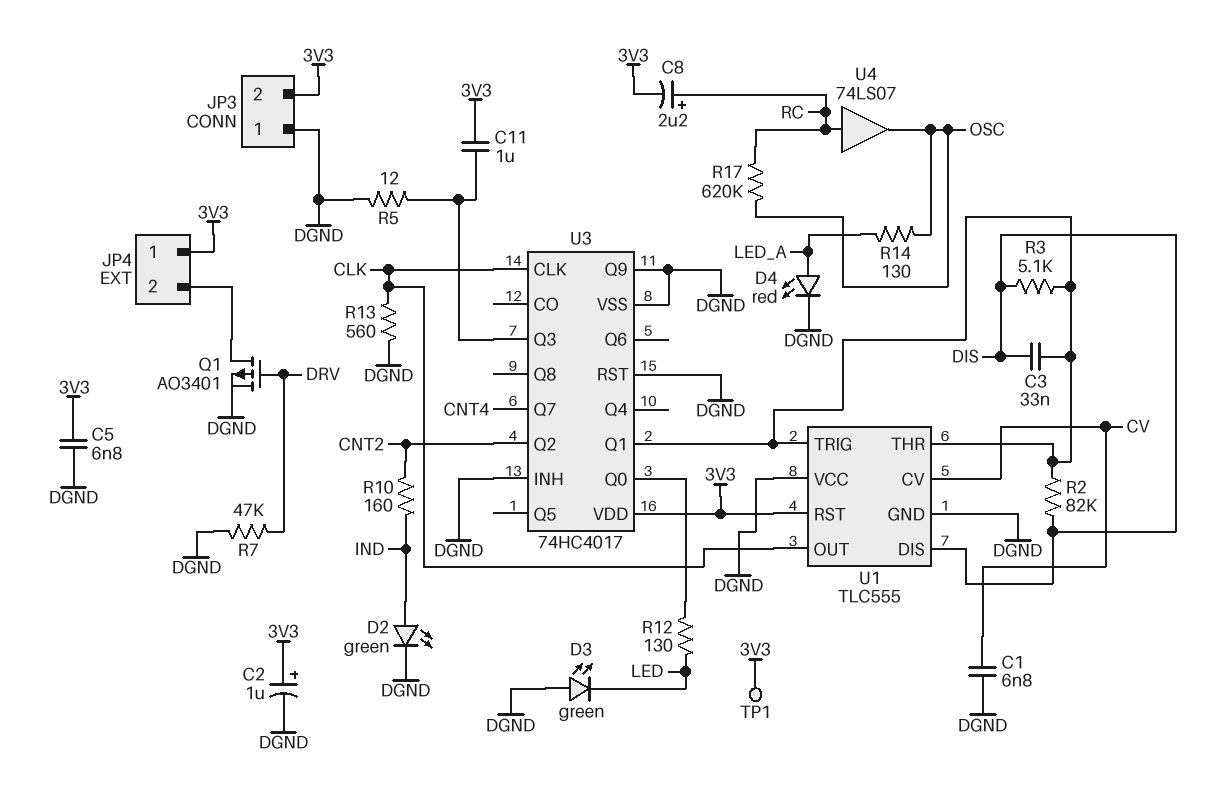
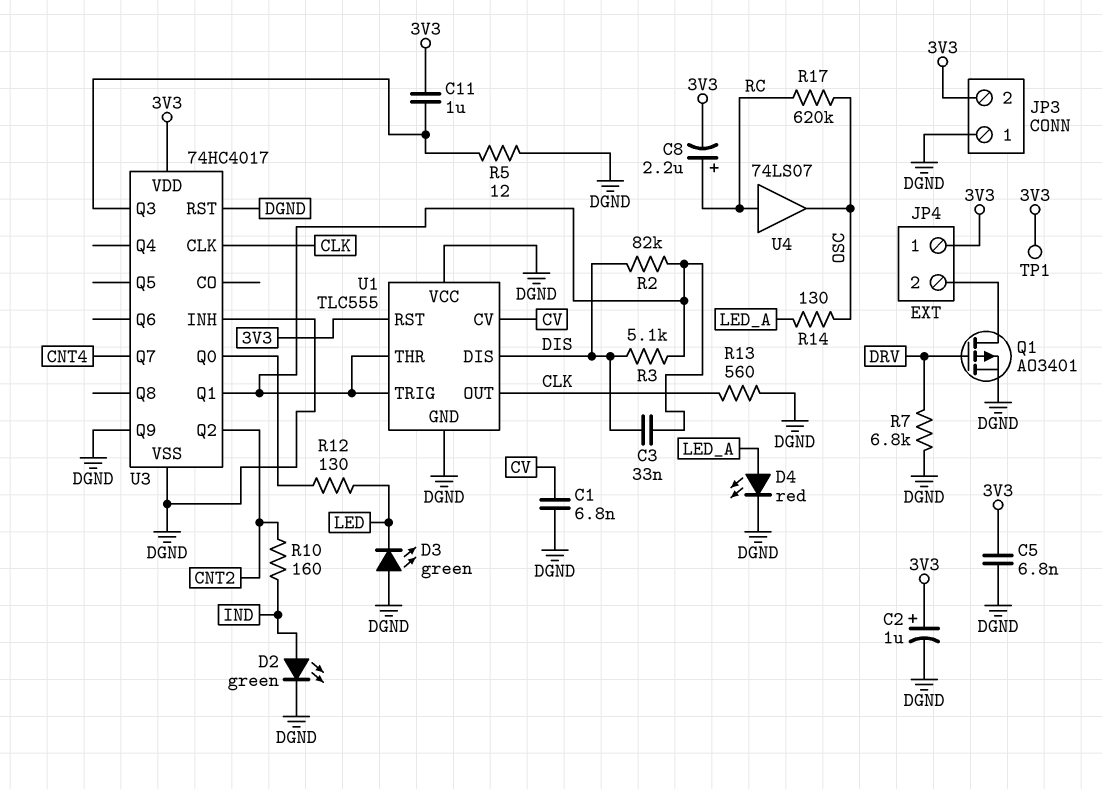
R7: 47k (DGND, DRV) -> 6.8k (DGND, DRV)

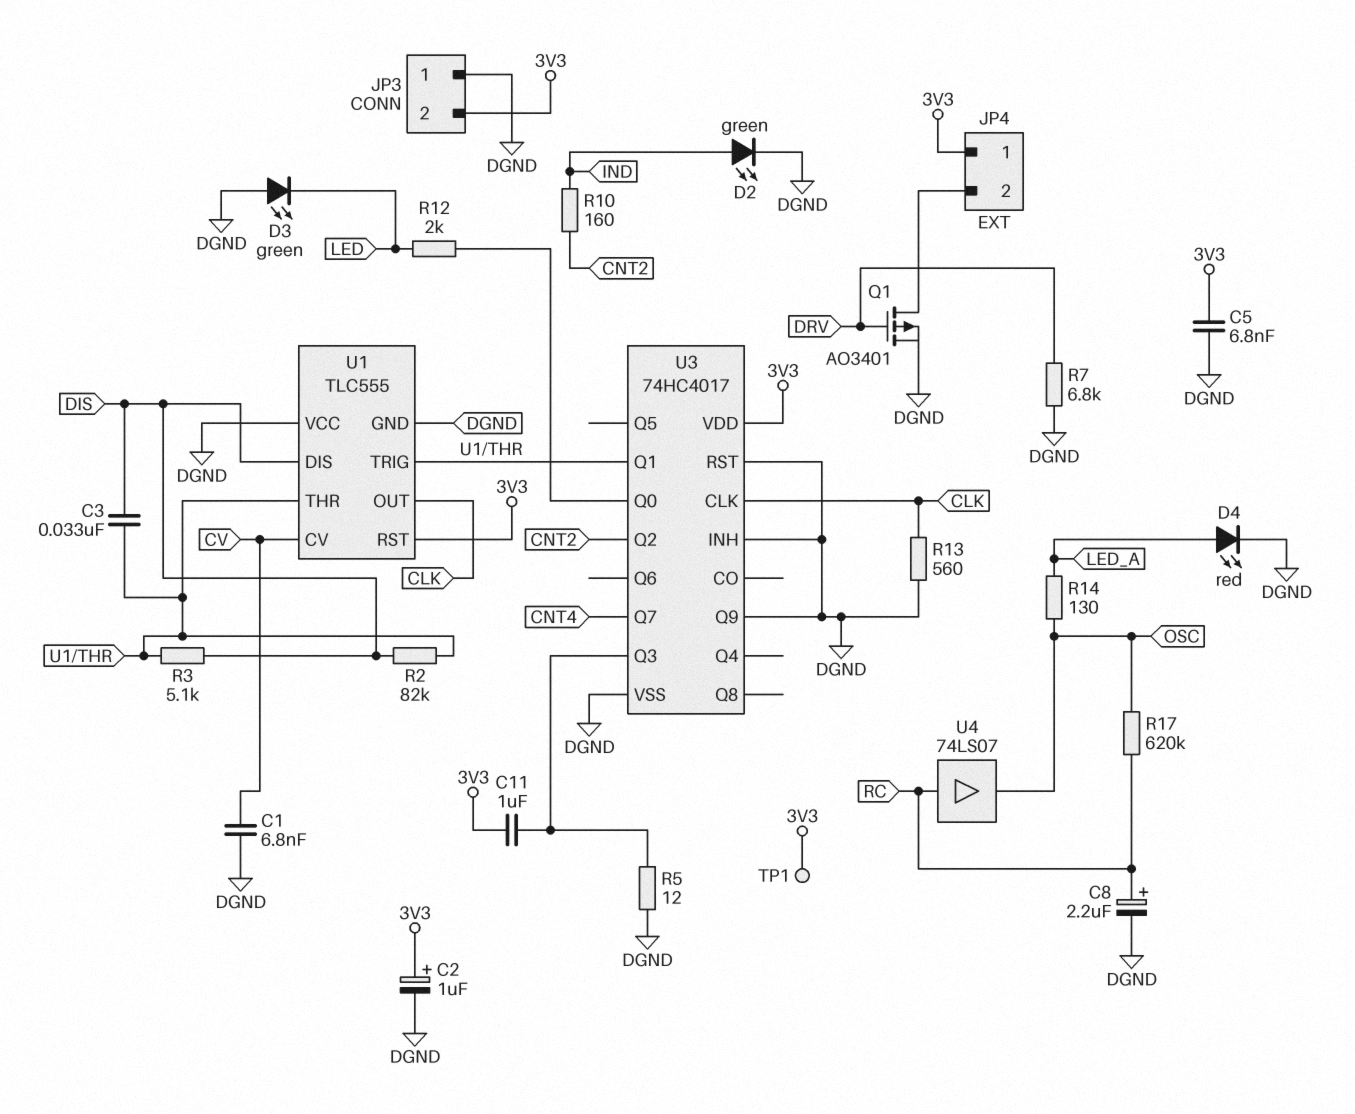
C8: 2.2uF (plus RC, minus 3V3) -> 2.2uF (plus RC, minus DGND)
R12: 130 (LED, U3/Q0) -> 2k (LED, U3/Q0)

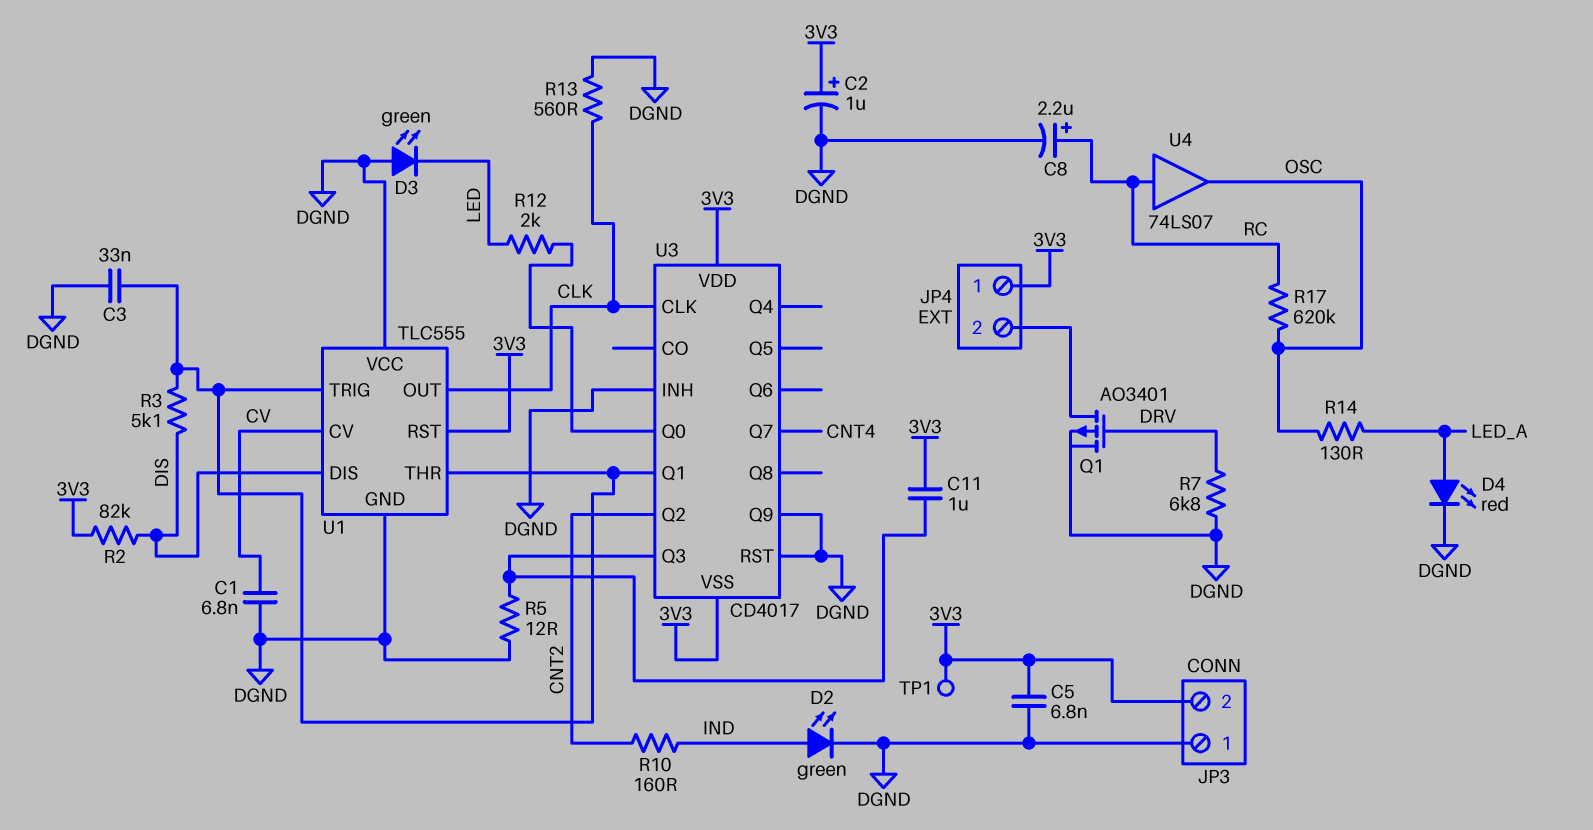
C3: 33nF (DIS, U1/THR) -> 33nF (DGND, U1/THR)
R2: 82k (DIS, U1/THR) -> 82k (3V3, DIS)
U3: 74HC4017 -> CD4017
U3 pin VSS: DGND -> 3V3

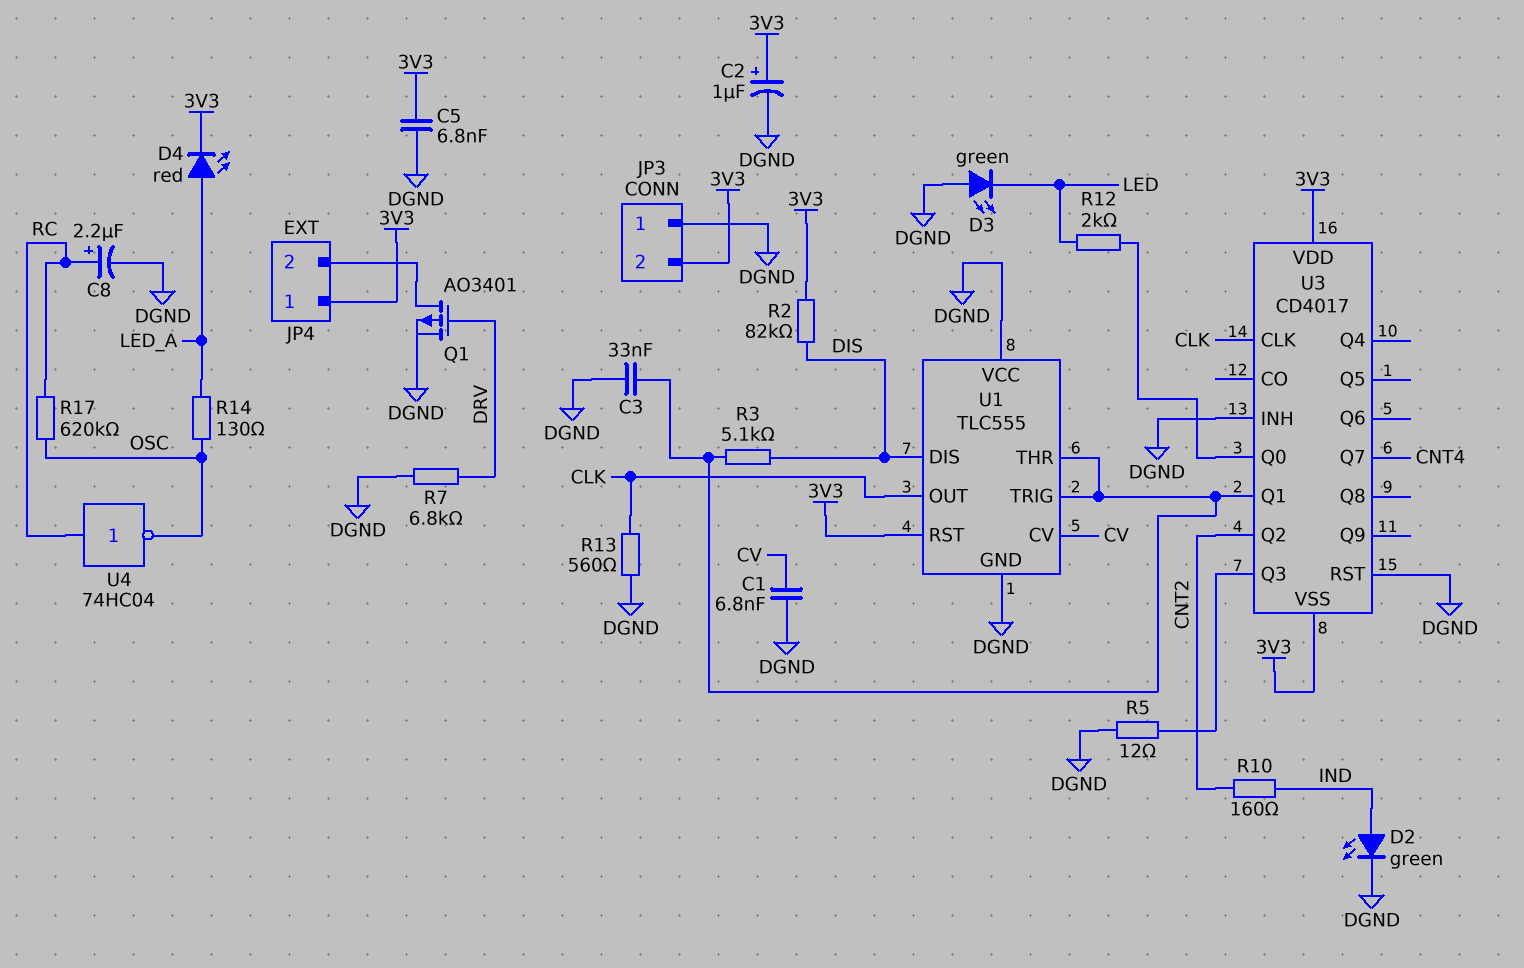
C11: 1uF (3V3, U3/Q3) -> none
D4: LED red (A LED_A, K DGND) -> LED red (A LED_A, K 3V3)
TP1: test point (3V3) -> none
U3 pin Q9: DGND -> none
U4: buffer 74LS07 (in RC, out OSC) -> NOT 74HC04 (in RC, out OSC)

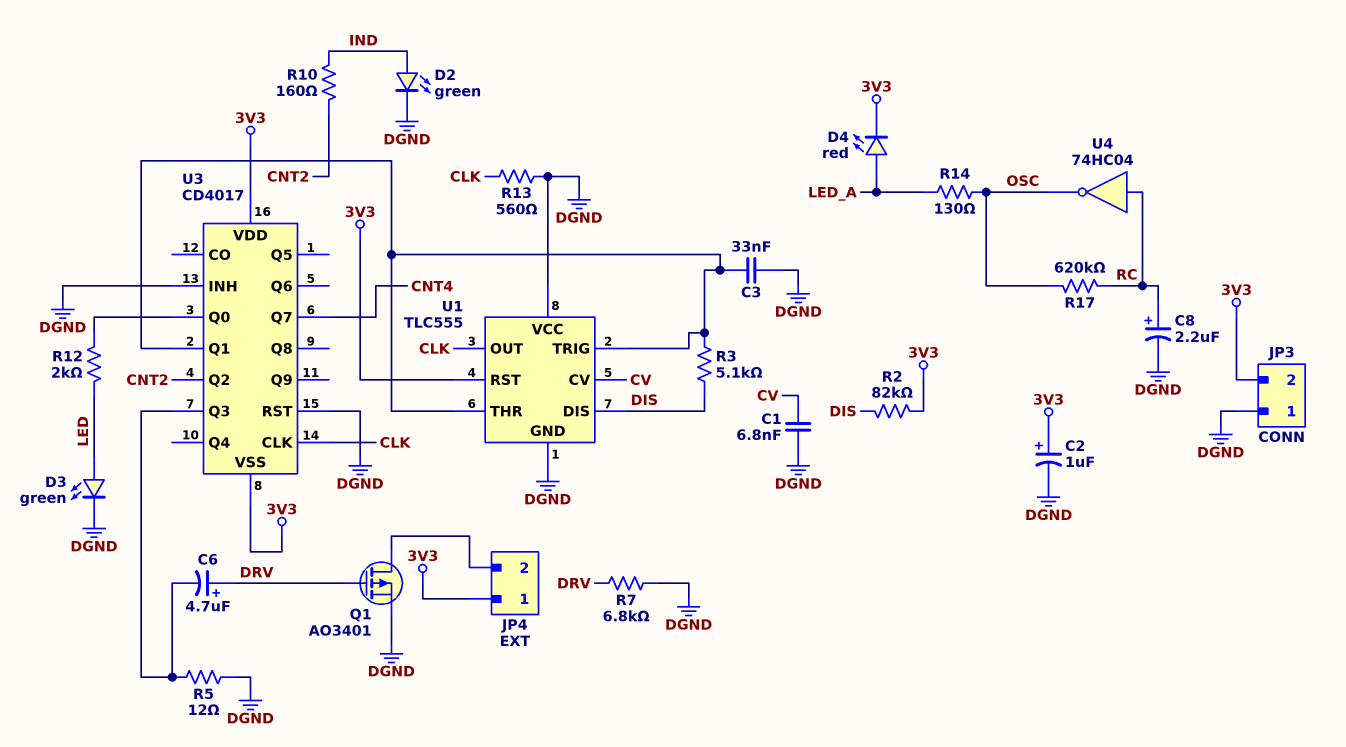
C5: 6.8nF (3V3, DGND) -> none
C6: none -> 4.7uF (plus DRV, minus U3/Q3)
D3: LED green (A DGND, K LED) -> LED green (A LED, K DGND)

